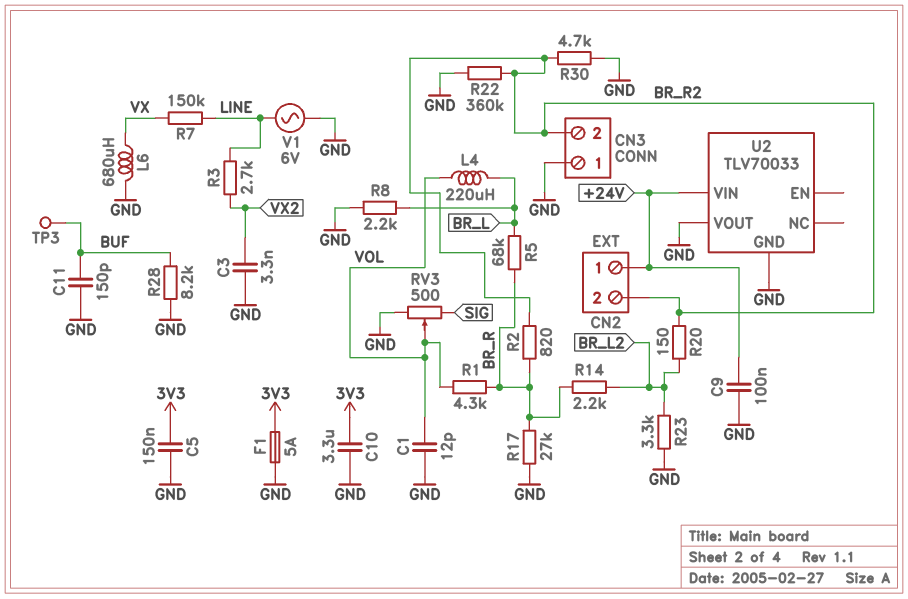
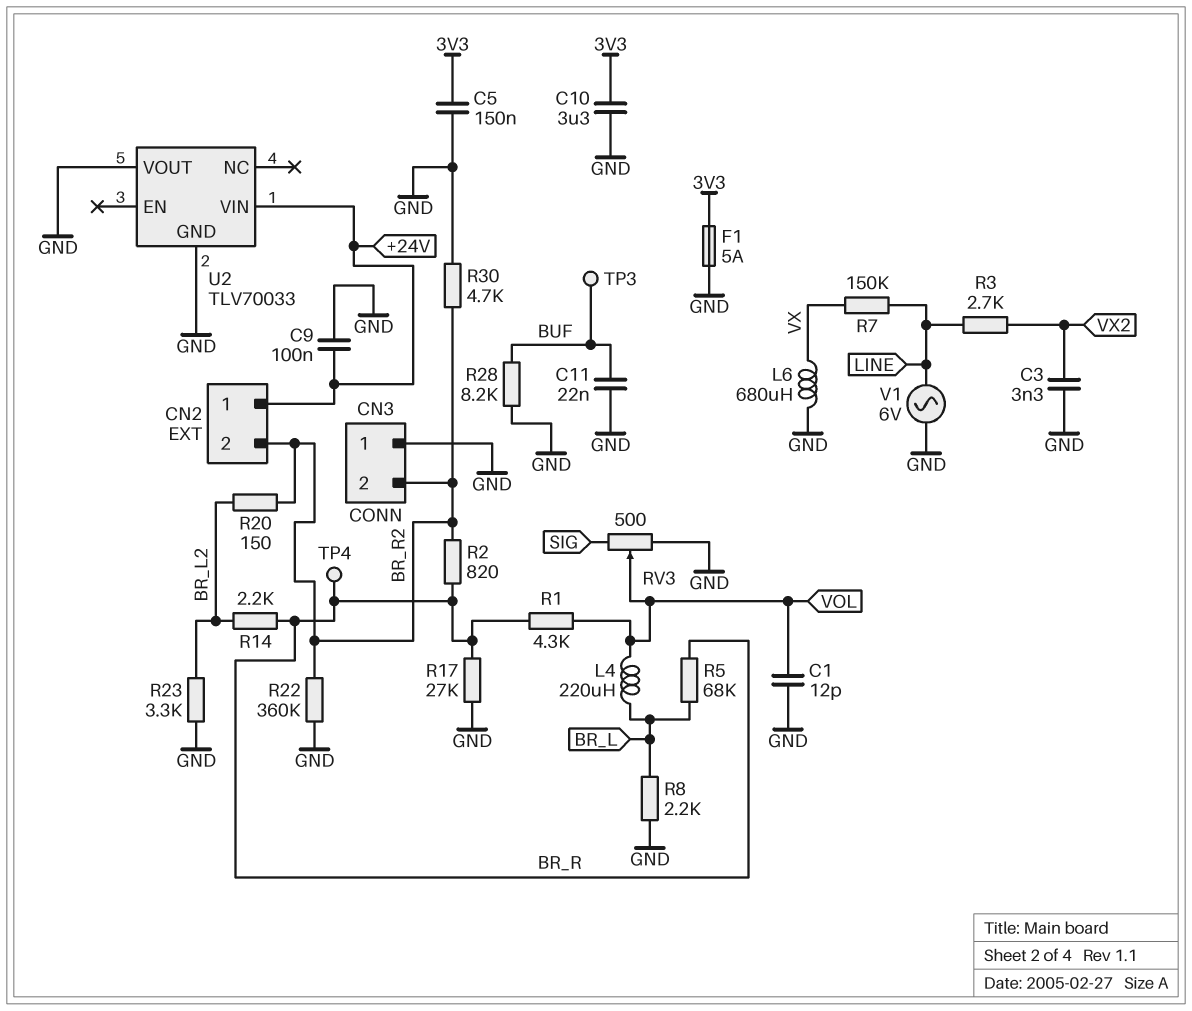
C11: 150pF (BUF, GND) -> 22nF (BUF, GND)
TP4: none -> test point (BR_R)

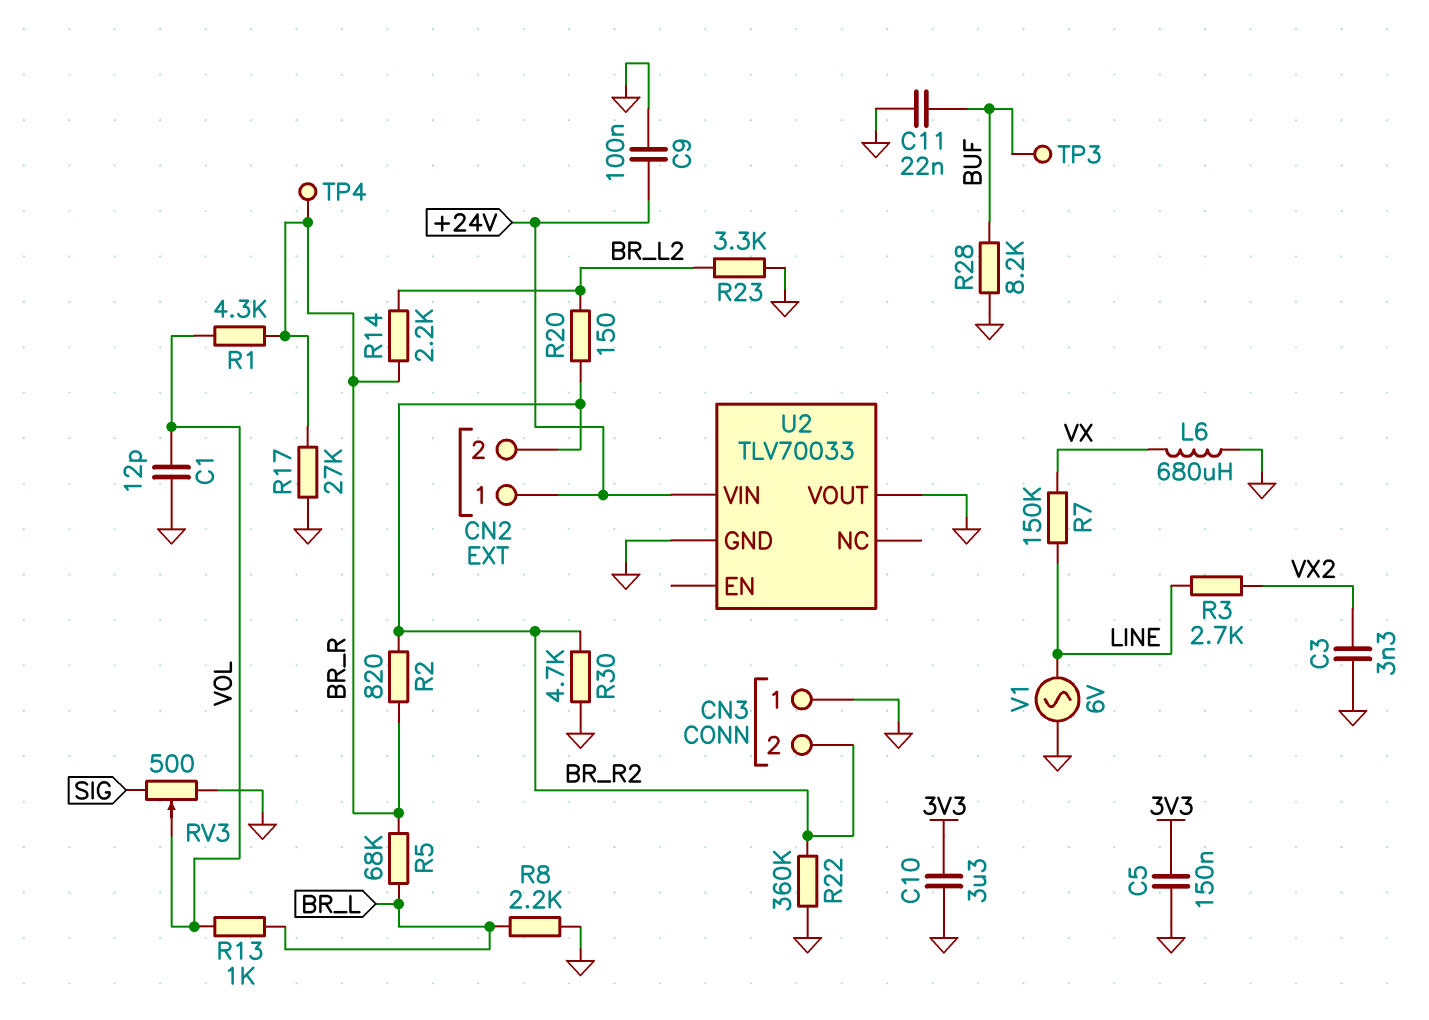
F1: 5A (3V3, GND) -> none
L4: 220uH (BR_L, VOL) -> none
R13: none -> 1k (BR_L, VOL)

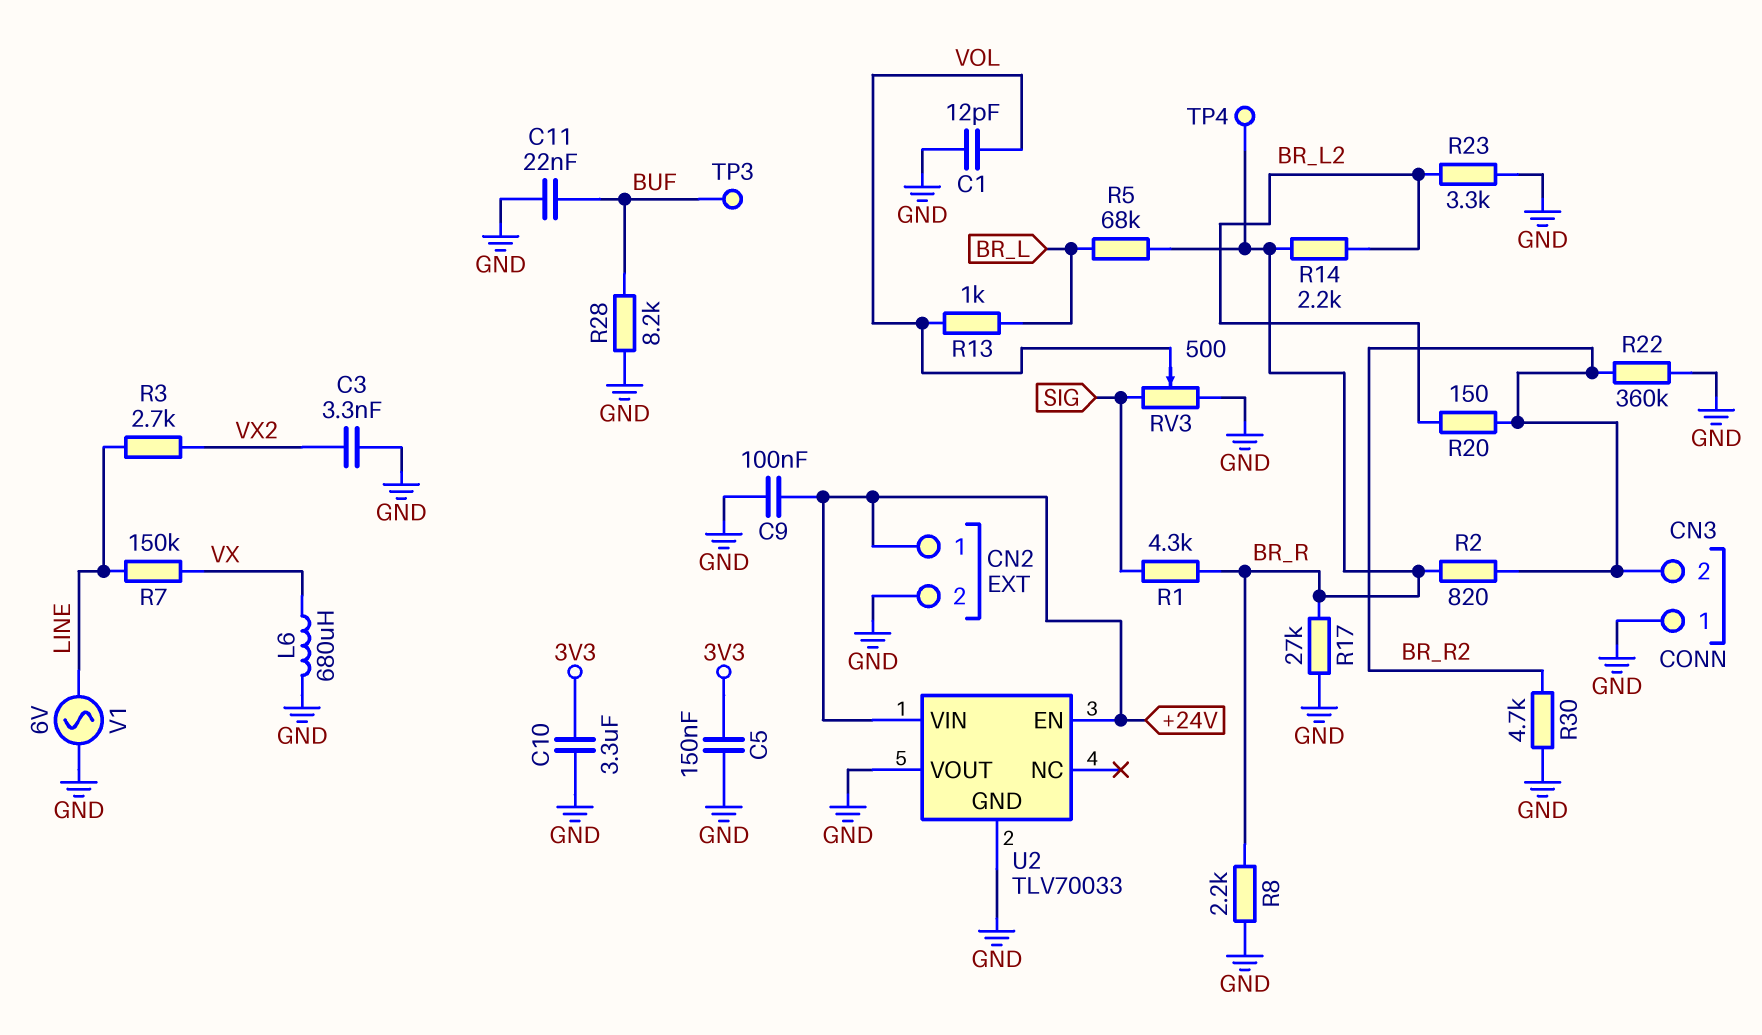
CN2 pin 2: BR_R2 -> GND
R1: 4.3k (BR_R, VOL) -> 4.3k (BR_R, SIG)
R8: 2.2k (BR_L, GND) -> 2.2k (BR_R, GND)
U2 pin EN: none -> +24V

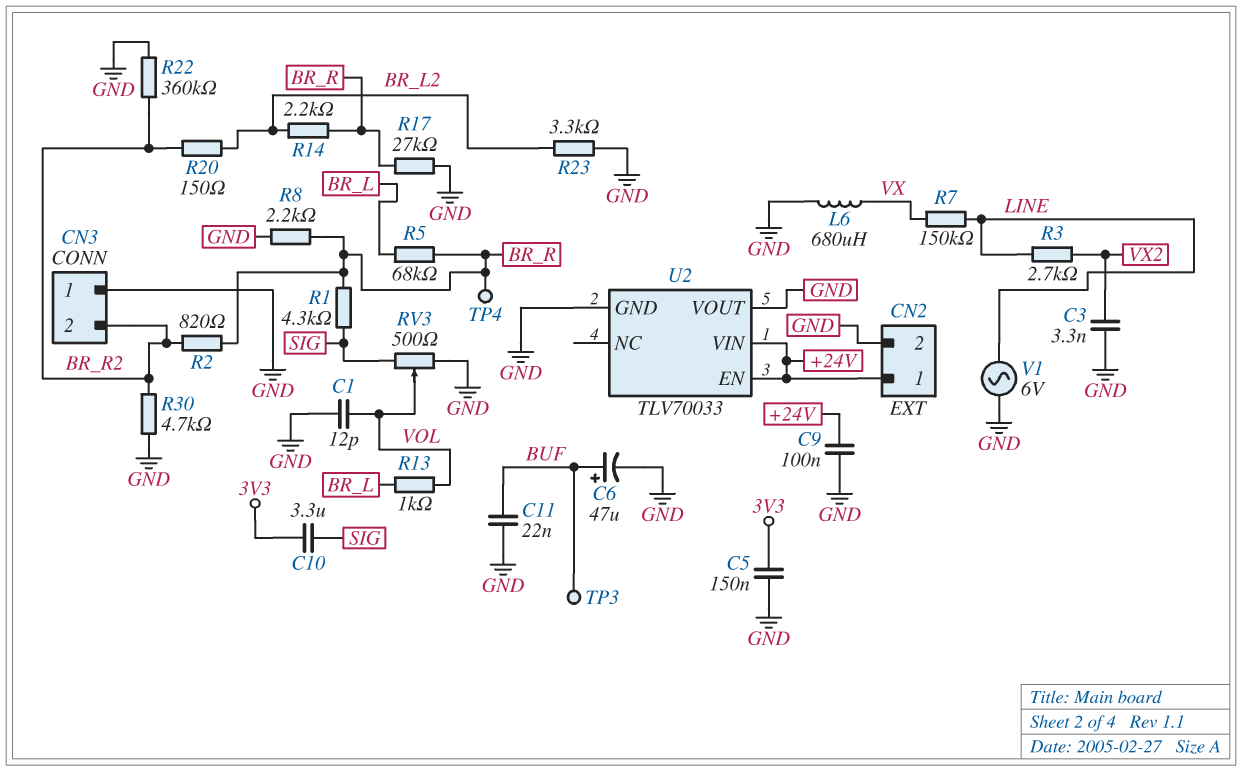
C6: none -> 47uF (plus BUF, minus GND)
C10: 3.3uF (3V3, GND) -> 3.3uF (3V3, SIG)
R28: 8.2k (BUF, GND) -> none

